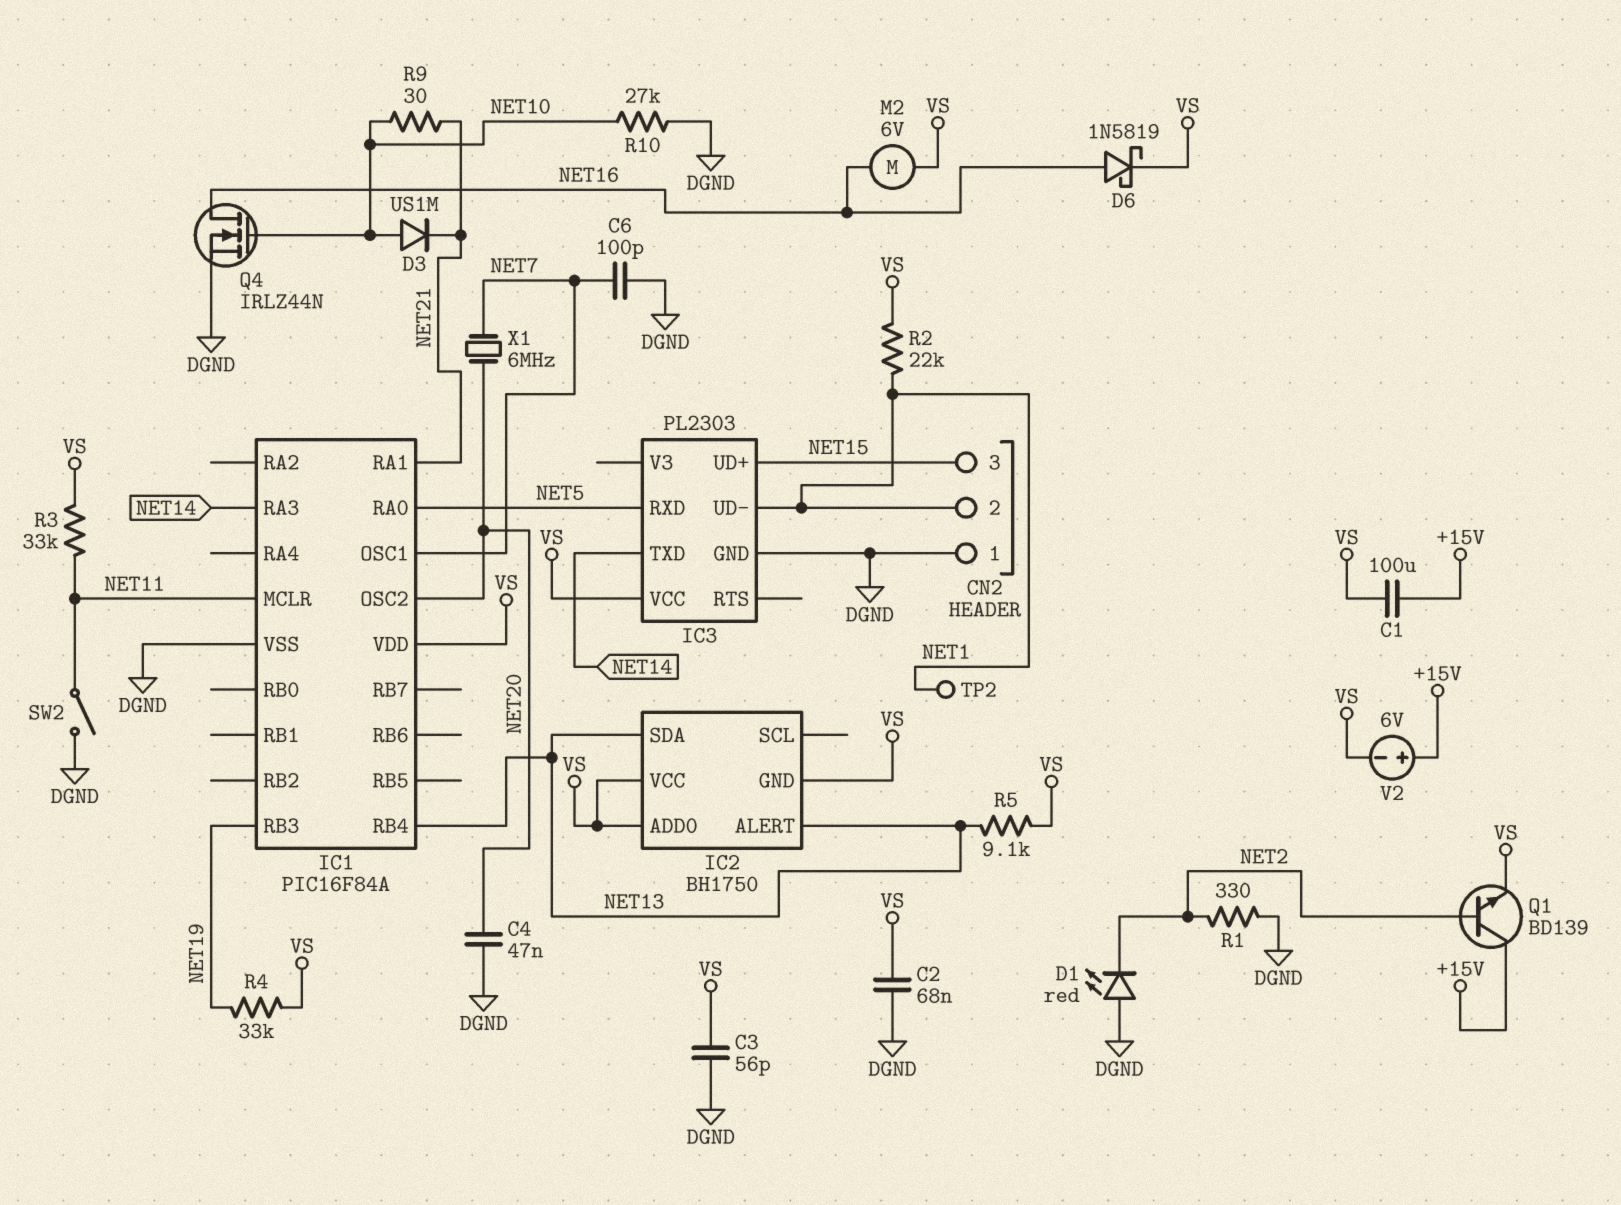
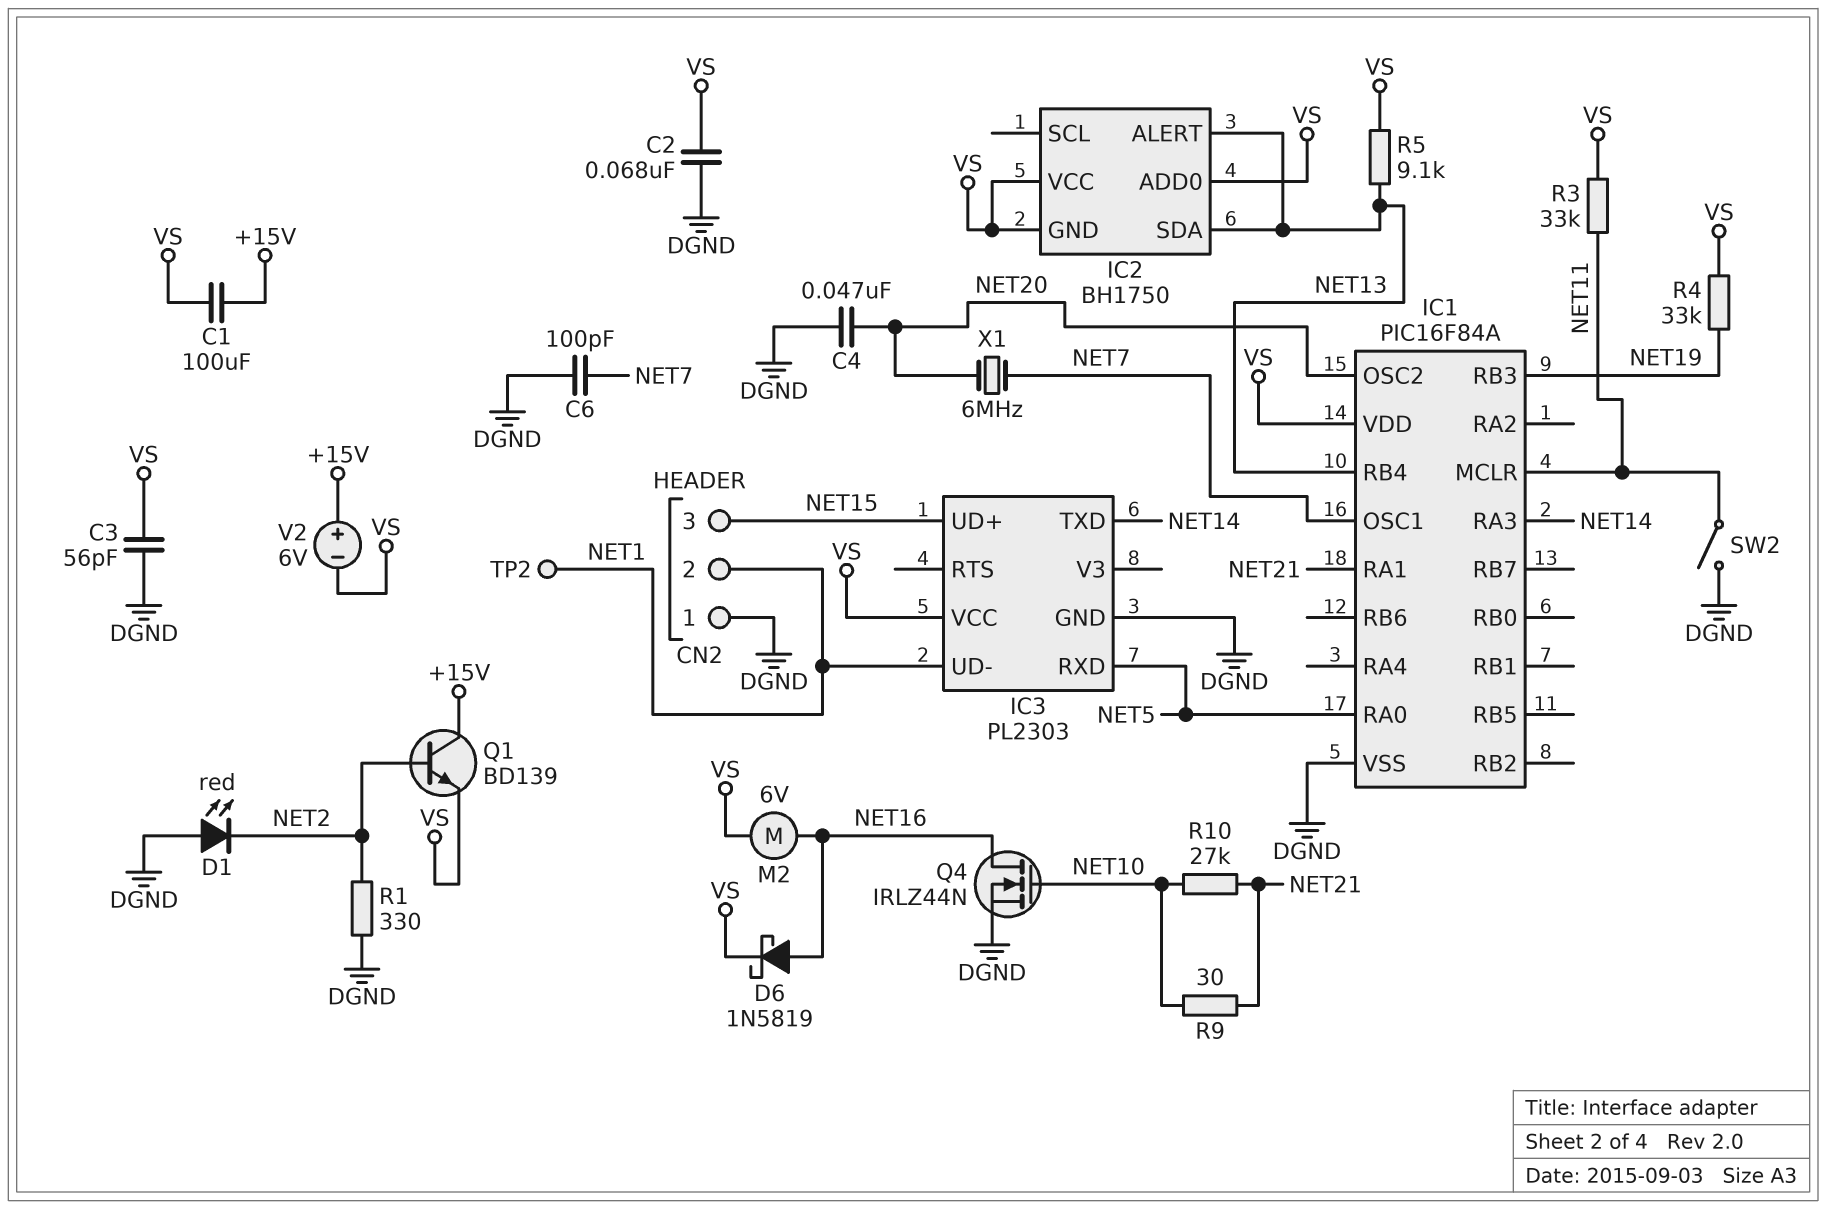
D3: diode US1M (A NET10, K NET21) -> none
R2: 22k (NET1, VS) -> none
R10: 27k (DGND, NET10) -> 27k (NET10, NET21)

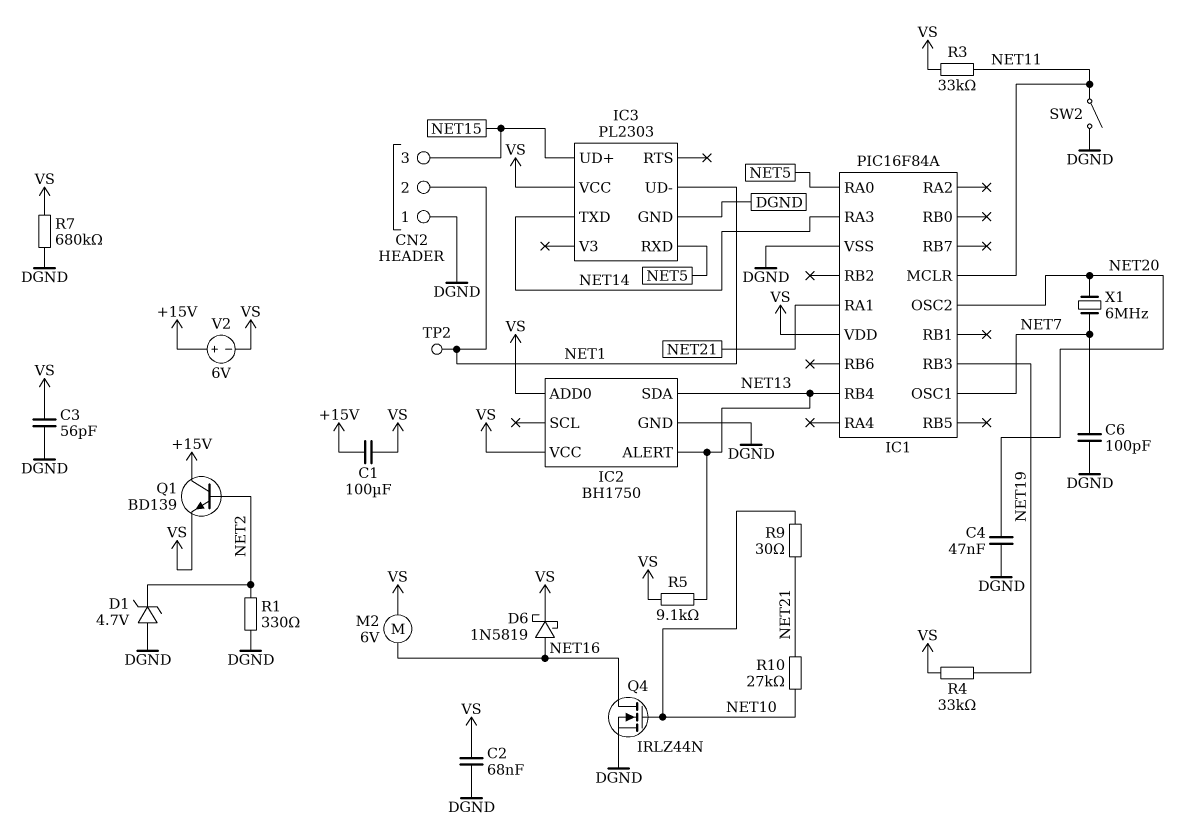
D1: LED red (A DGND, K NET2) -> zener 4.7V (A DGND, K NET2)
IC2 pin GND: VS -> DGND
R7: none -> 680k (DGND, VS)

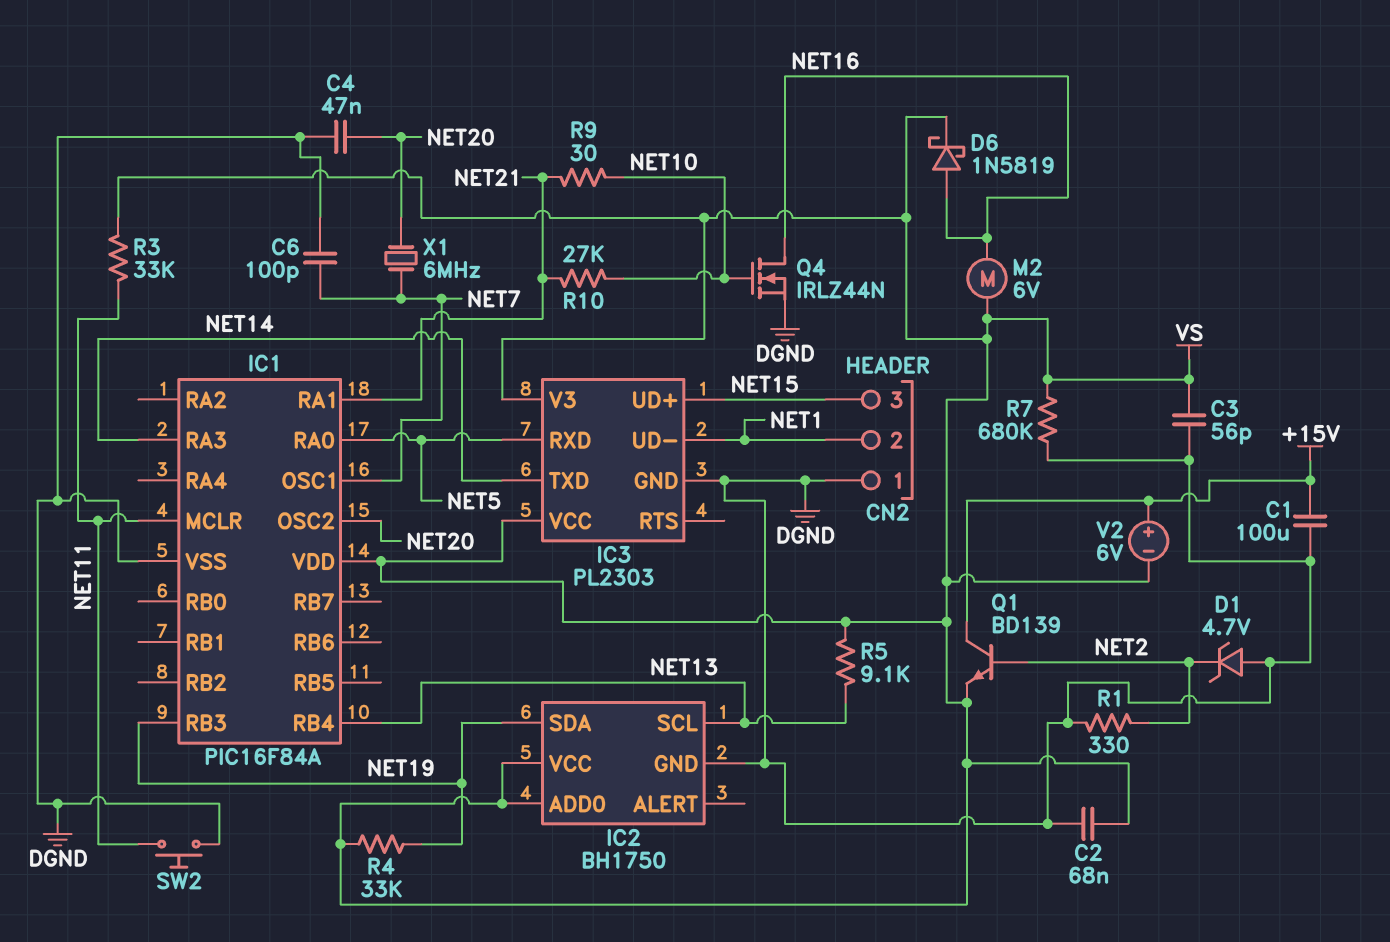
C1: 100uF (+15V, VS) -> 100uF (+15V, DGND)
IC2 pin ALERT: NET13 -> none
IC2 pin SCL: none -> NET13
IC2 pin SDA: NET13 -> NET19
IC3 pin V3: none -> VS
SW2: switch (DGND, NET11) -> button (DGND, NET11)
TP2: test point (NET1) -> none

